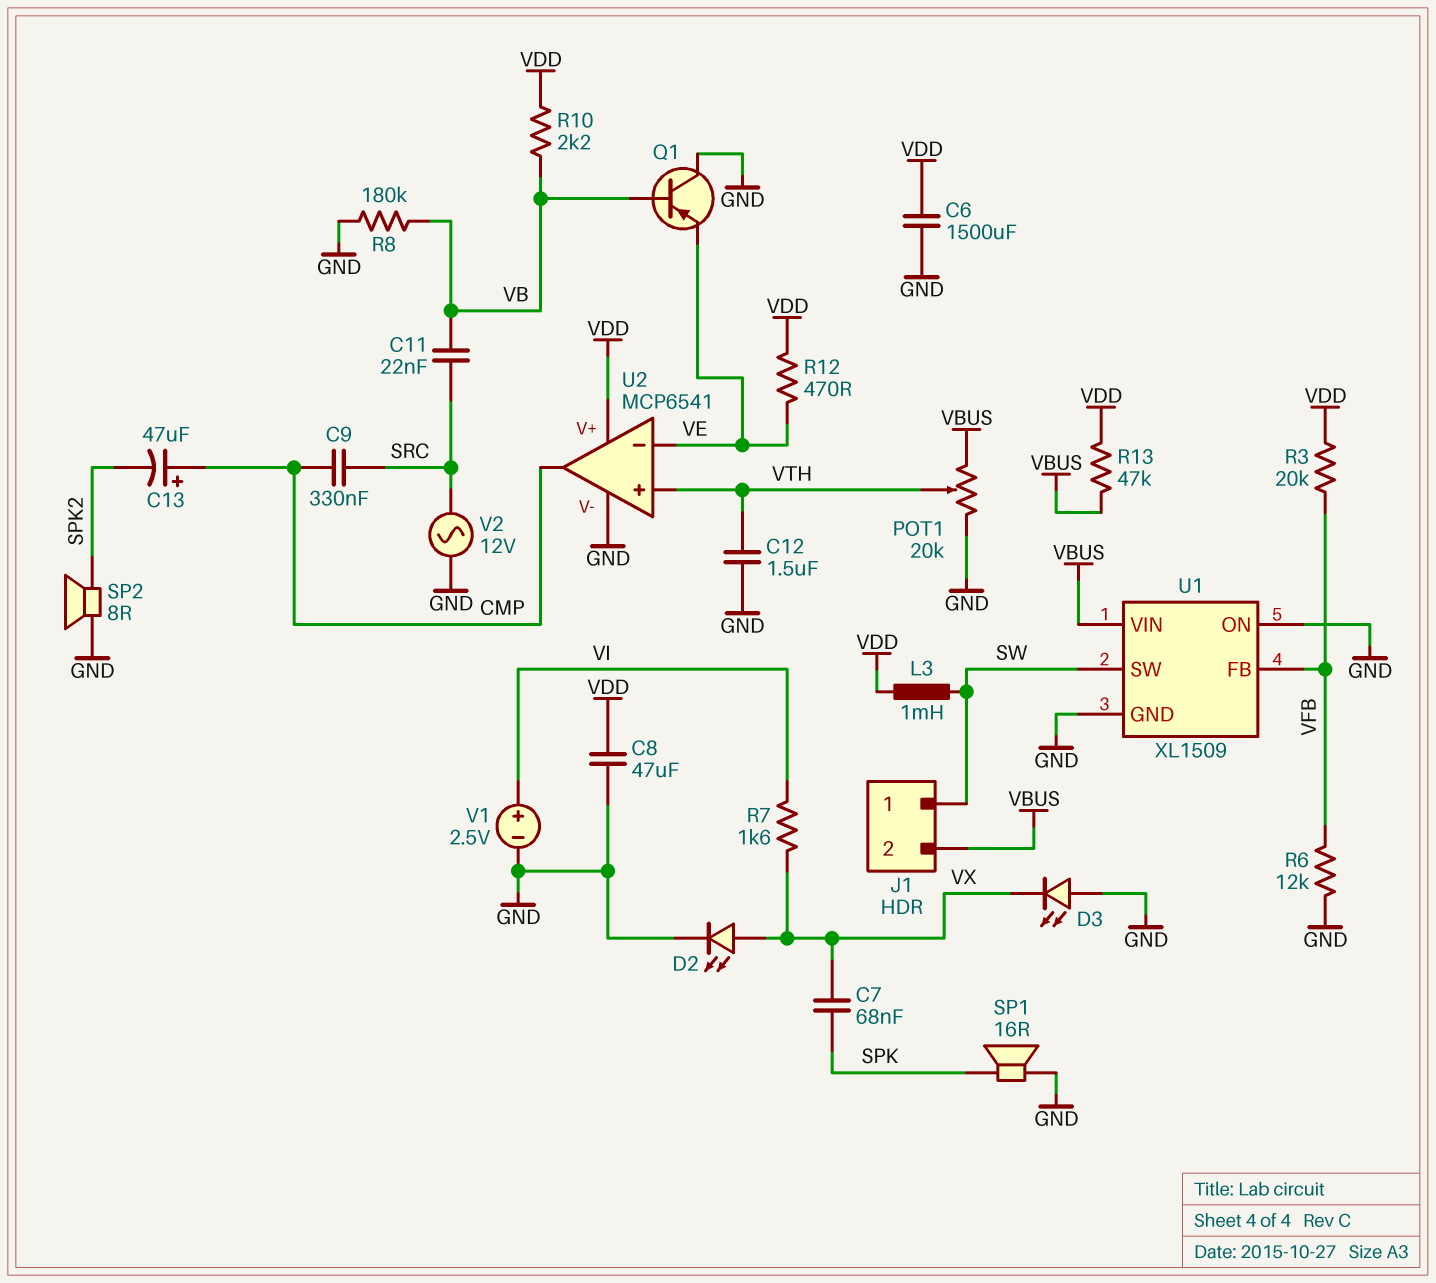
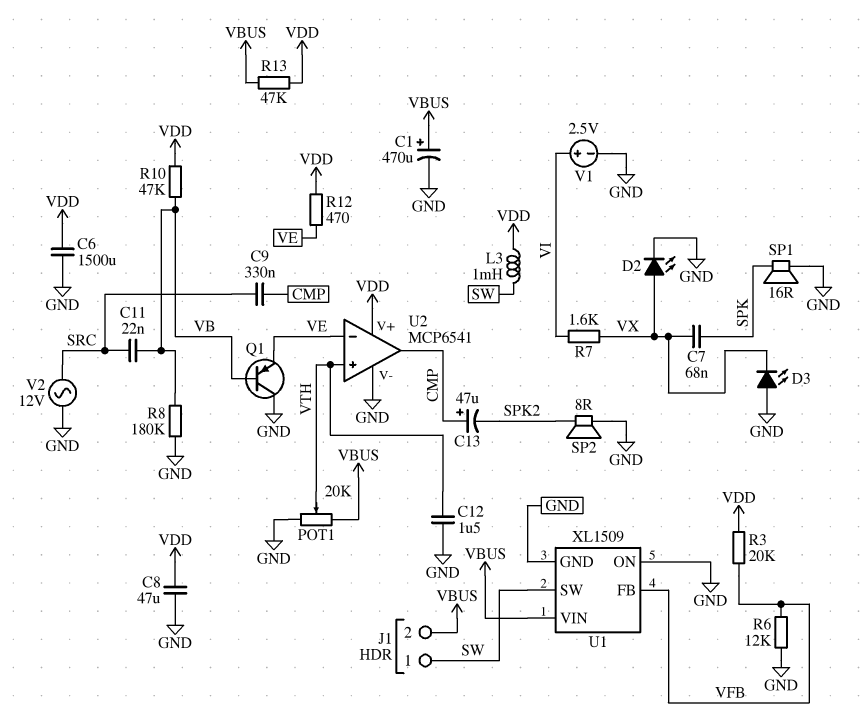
C1: none -> 470uF (plus VBUS, minus GND)
R10: 2.2k (VB, VDD) -> 47k (VB, VDD)

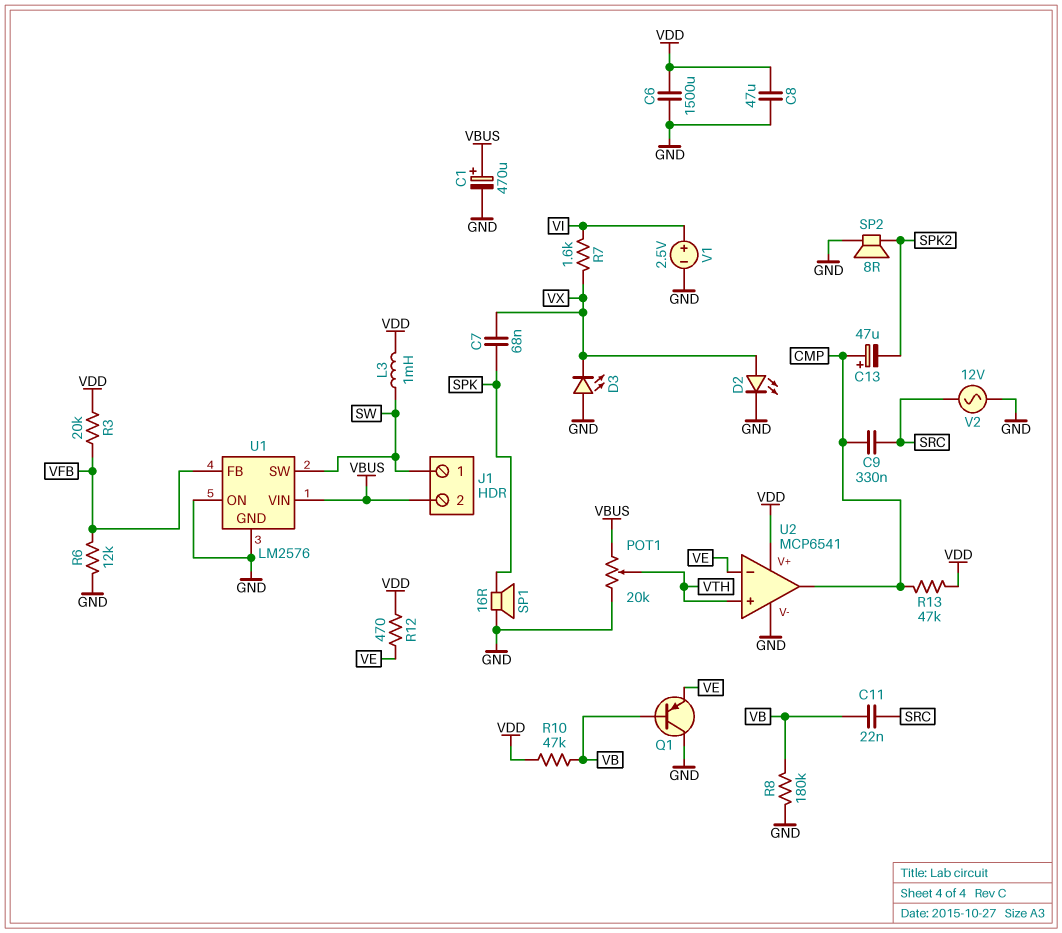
C12: 1.5uF (GND, VTH) -> none
R13: 47k (VBUS, VDD) -> 47k (CMP, VDD)
U1: XL1509 -> LM2576

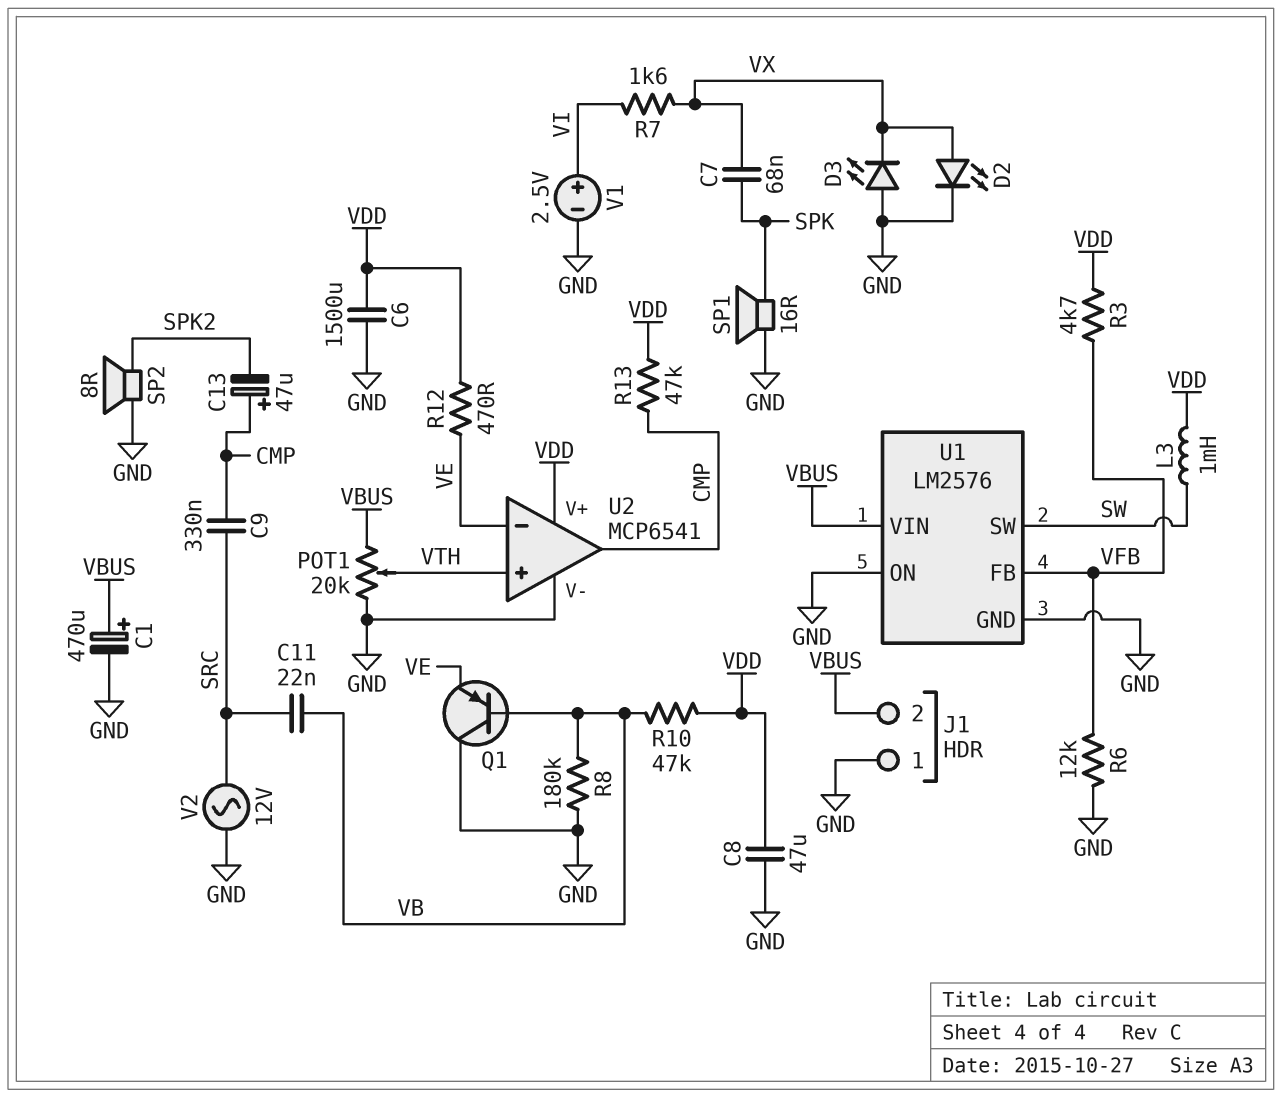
J1 pin 1: SW -> GND
R3: 20k (VDD, VFB) -> 4.7k (VDD, VFB)

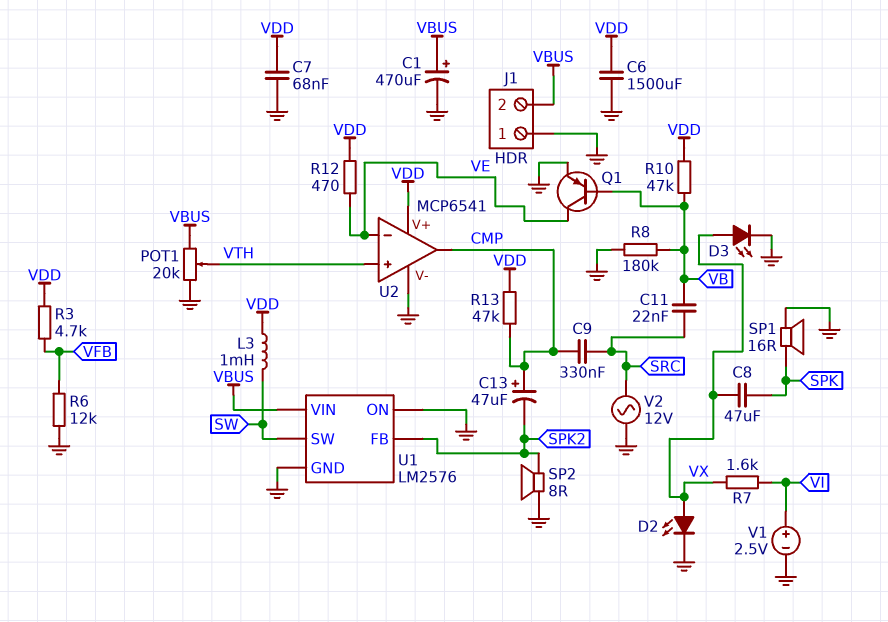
C7: 68nF (SPK, VX) -> 68nF (GND, VDD)
C8: 47uF (GND, VDD) -> 47uF (SPK, VX)
D3: LED (A GND, K VX) -> LED (A VX, K GND)
Q1: PNP (B VB, C GND, E VE) -> PNP (B VB, C VE, E GND)
U1 pin FB: VFB -> SPK2

